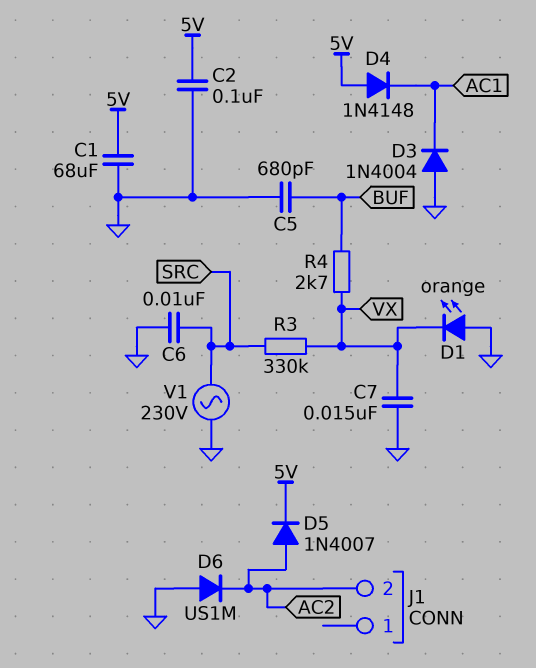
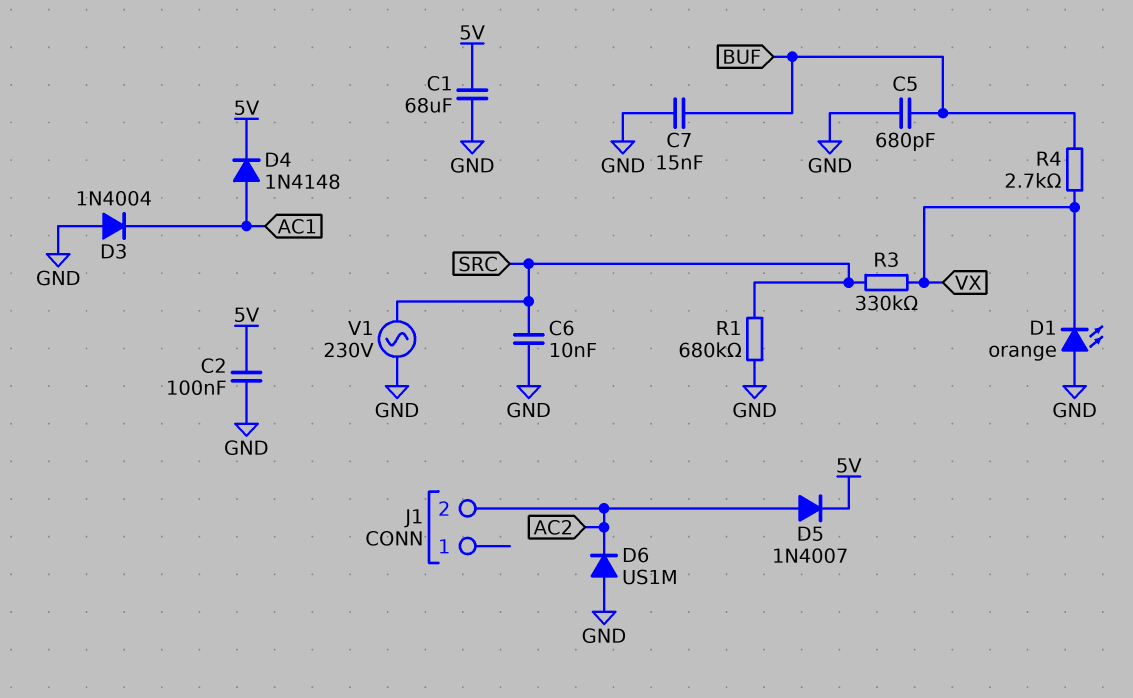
C7: 15nF (GND, VX) -> 15nF (BUF, GND)
D4: diode 1N4148 (A 5V, K AC1) -> diode 1N4148 (A AC1, K 5V)
R1: none -> 680k (GND, SRC)

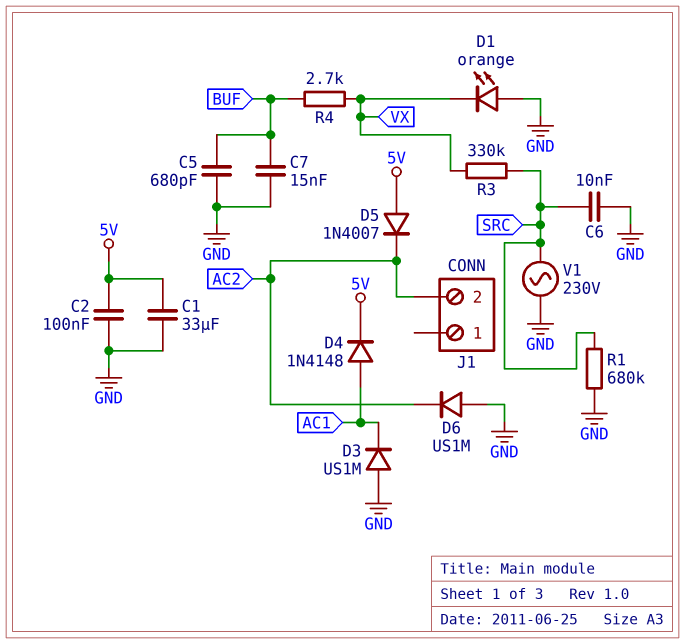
C1: 68uF (5V, GND) -> 33uF (5V, GND)
D3: diode 1N4004 (A GND, K AC1) -> diode US1M (A GND, K AC1)
D5: diode 1N4007 (A AC2, K 5V) -> diode 1N4007 (A 5V, K AC2)

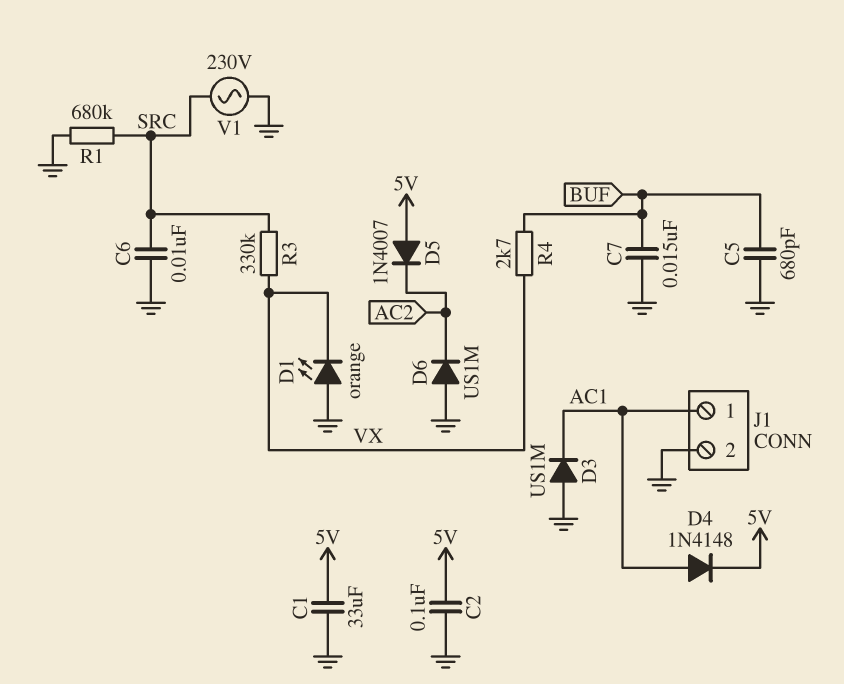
J1 pin 1: none -> AC1
J1 pin 2: AC2 -> GND

